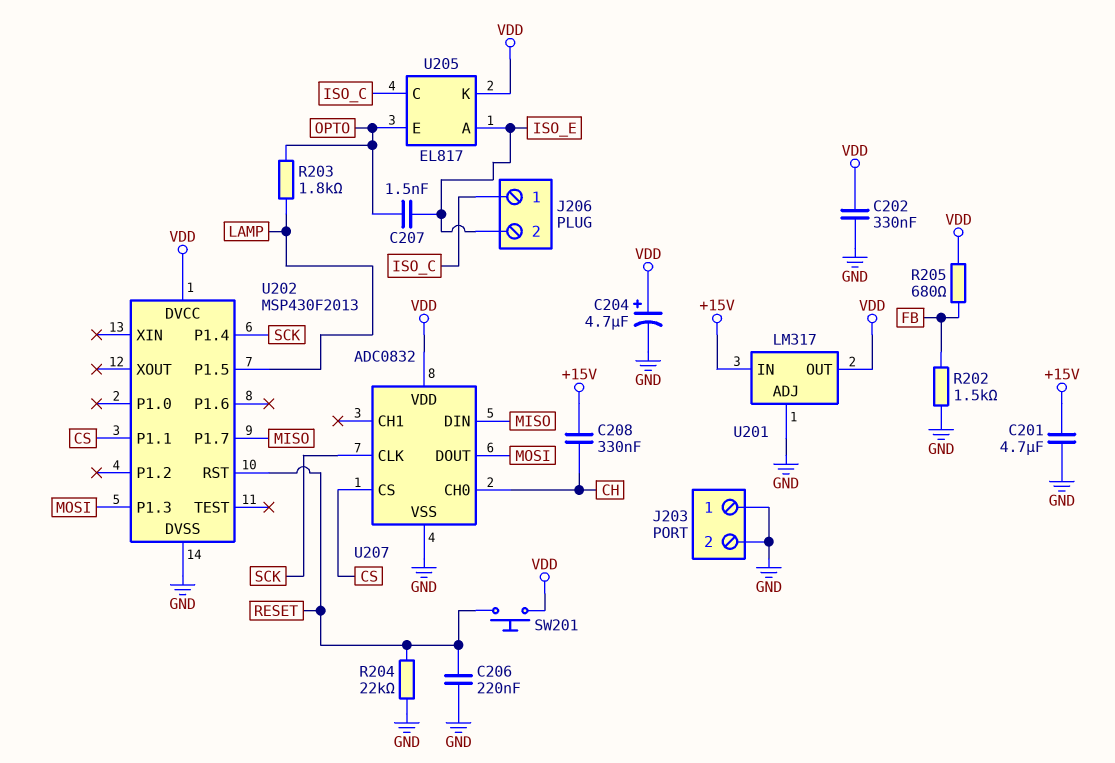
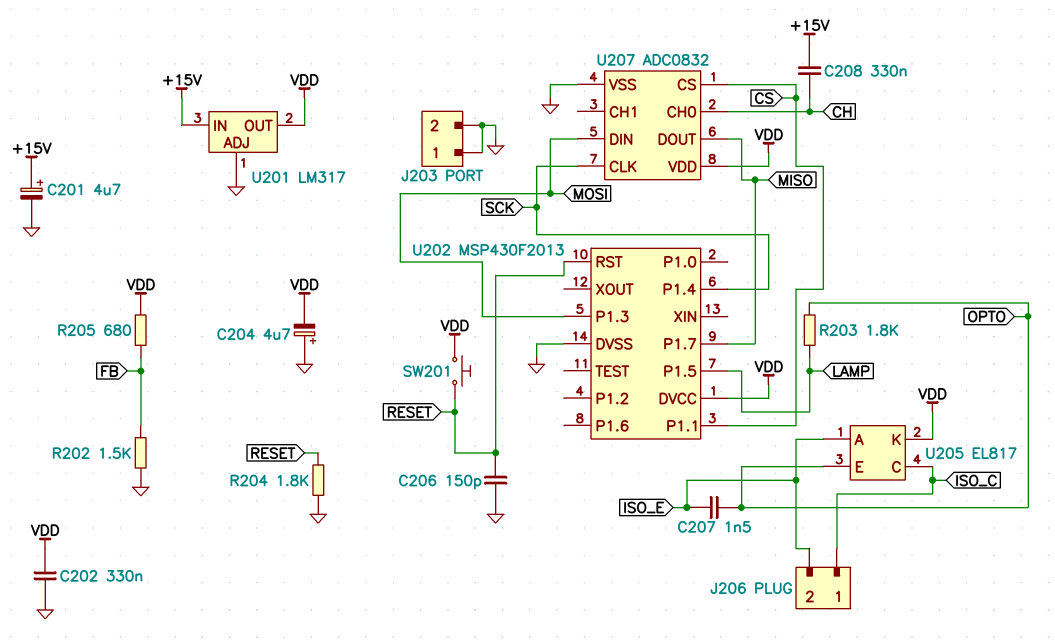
C201: 4.7uF (+15V, GND) -> 4.7uF (plus +15V, minus GND)
C204: 4.7uF (plus VDD, minus GND) -> 4.7uF (plus GND, minus VDD)
C206: 220nF (GND, RESET) -> 150pF (GND, RESET)
R204: 22k (GND, RESET) -> 1.8k (GND, RESET)
U207 pin DIN: MISO -> MOSI
U207 pin DOUT: MOSI -> MISO

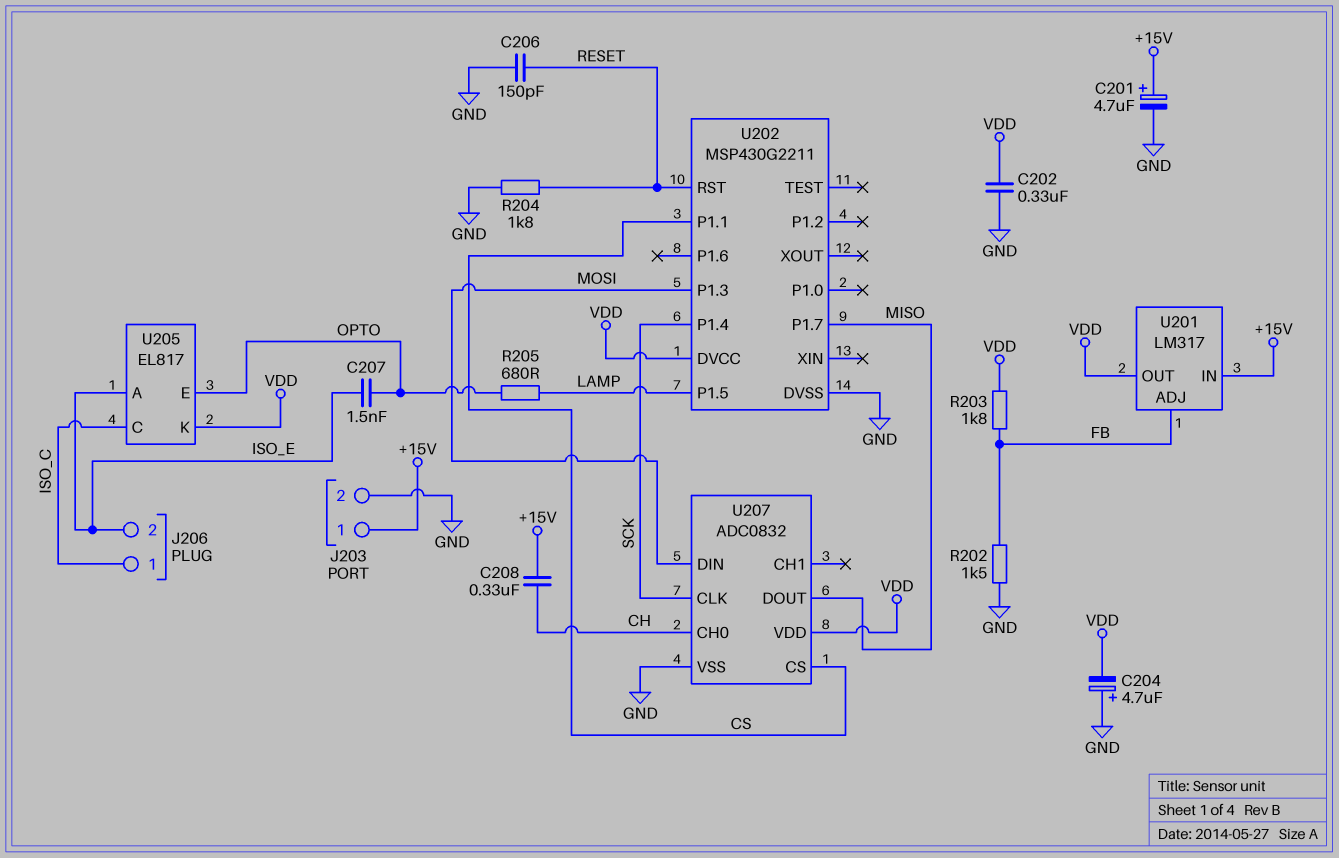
J203 pin 1: GND -> +15V
R203: 1.8k (LAMP, OPTO) -> 1.8k (FB, VDD)
R205: 680 (FB, VDD) -> 680 (LAMP, OPTO)
SW201: button (RESET, VDD) -> none
U201 pin ADJ: GND -> FB
U202: MSP430F2013 -> MSP430G2211

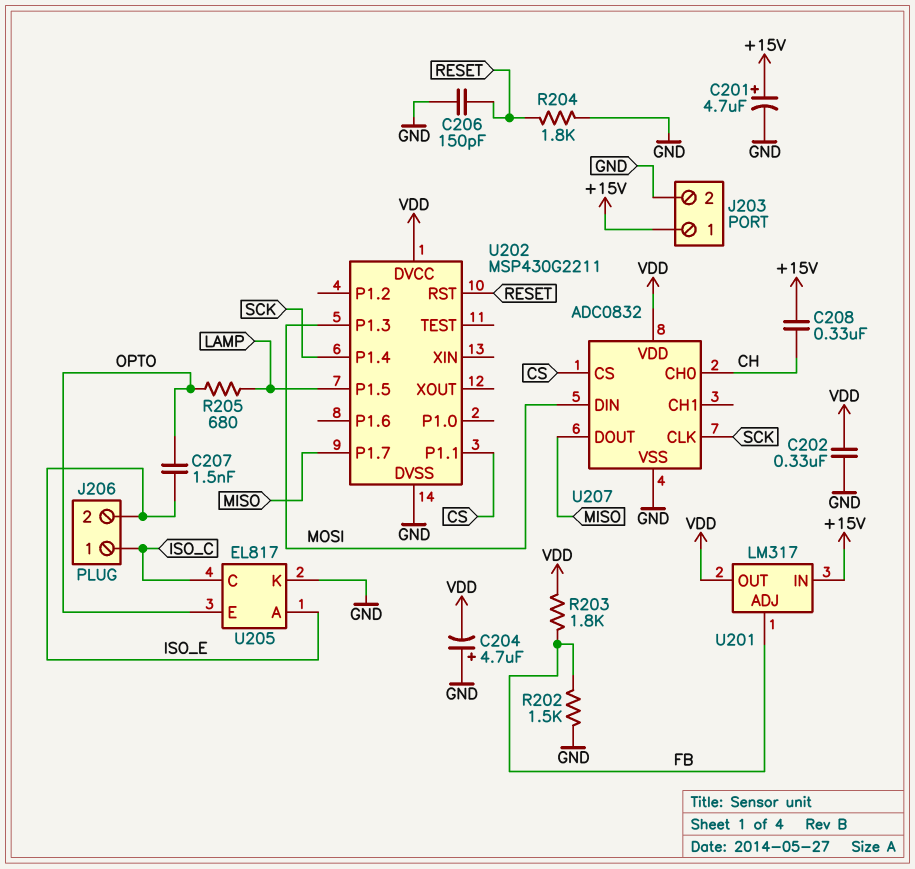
U205 pin K: VDD -> GND

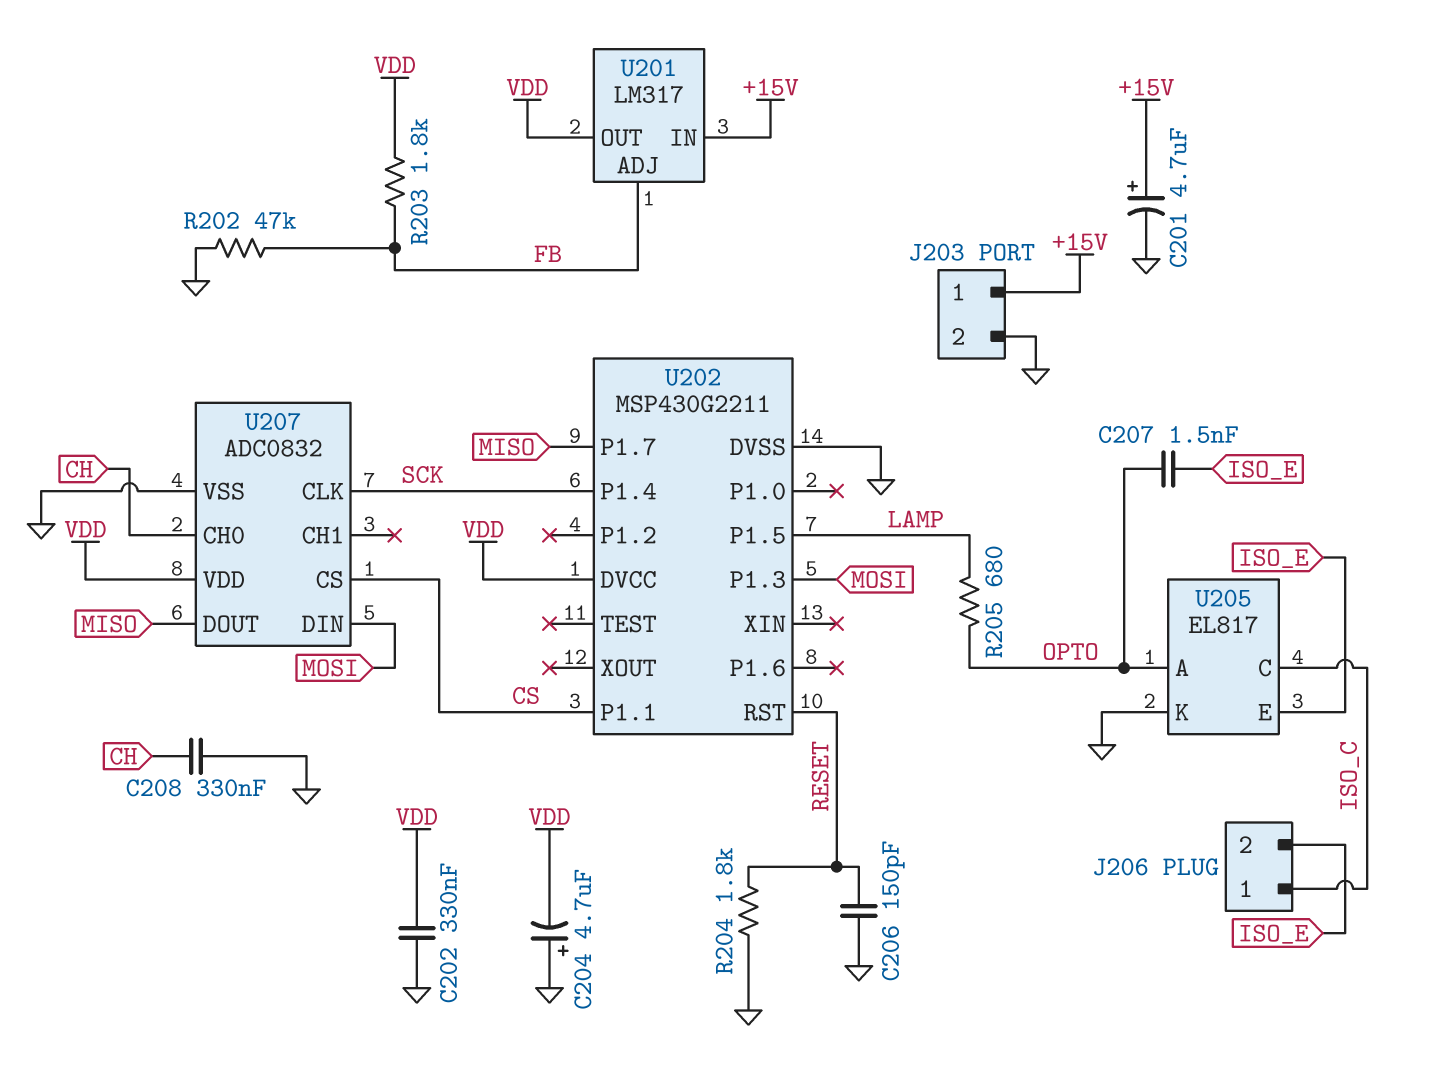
C208: 330nF (+15V, CH) -> 330nF (CH, GND)
R202: 1.5k (FB, GND) -> 47k (FB, GND)
U205 pin A: ISO_E -> OPTO
U205 pin E: OPTO -> ISO_E

